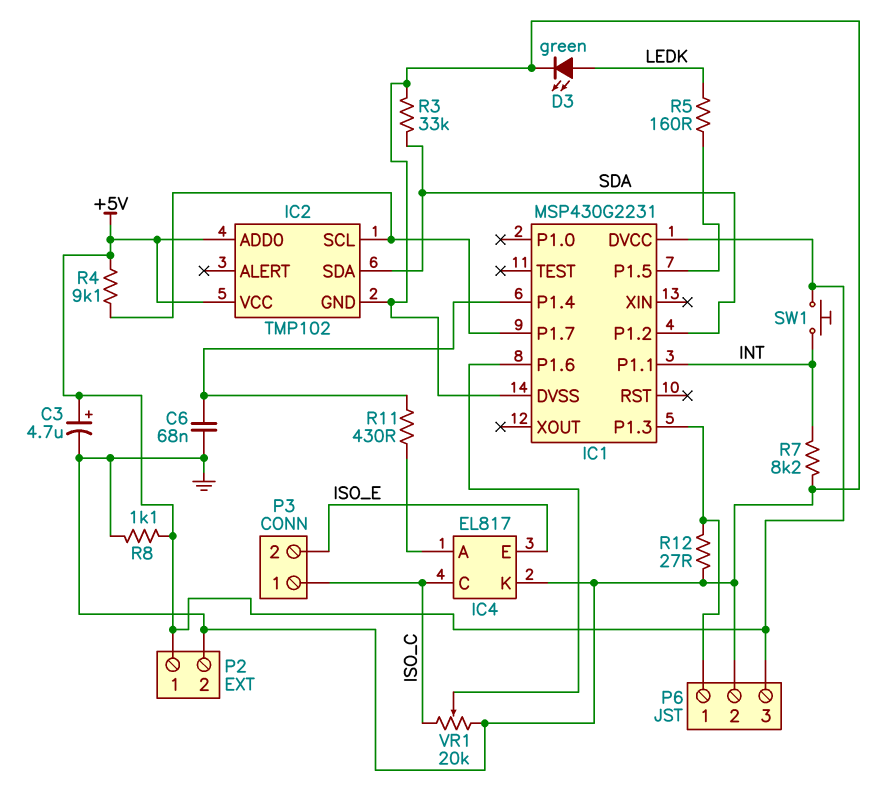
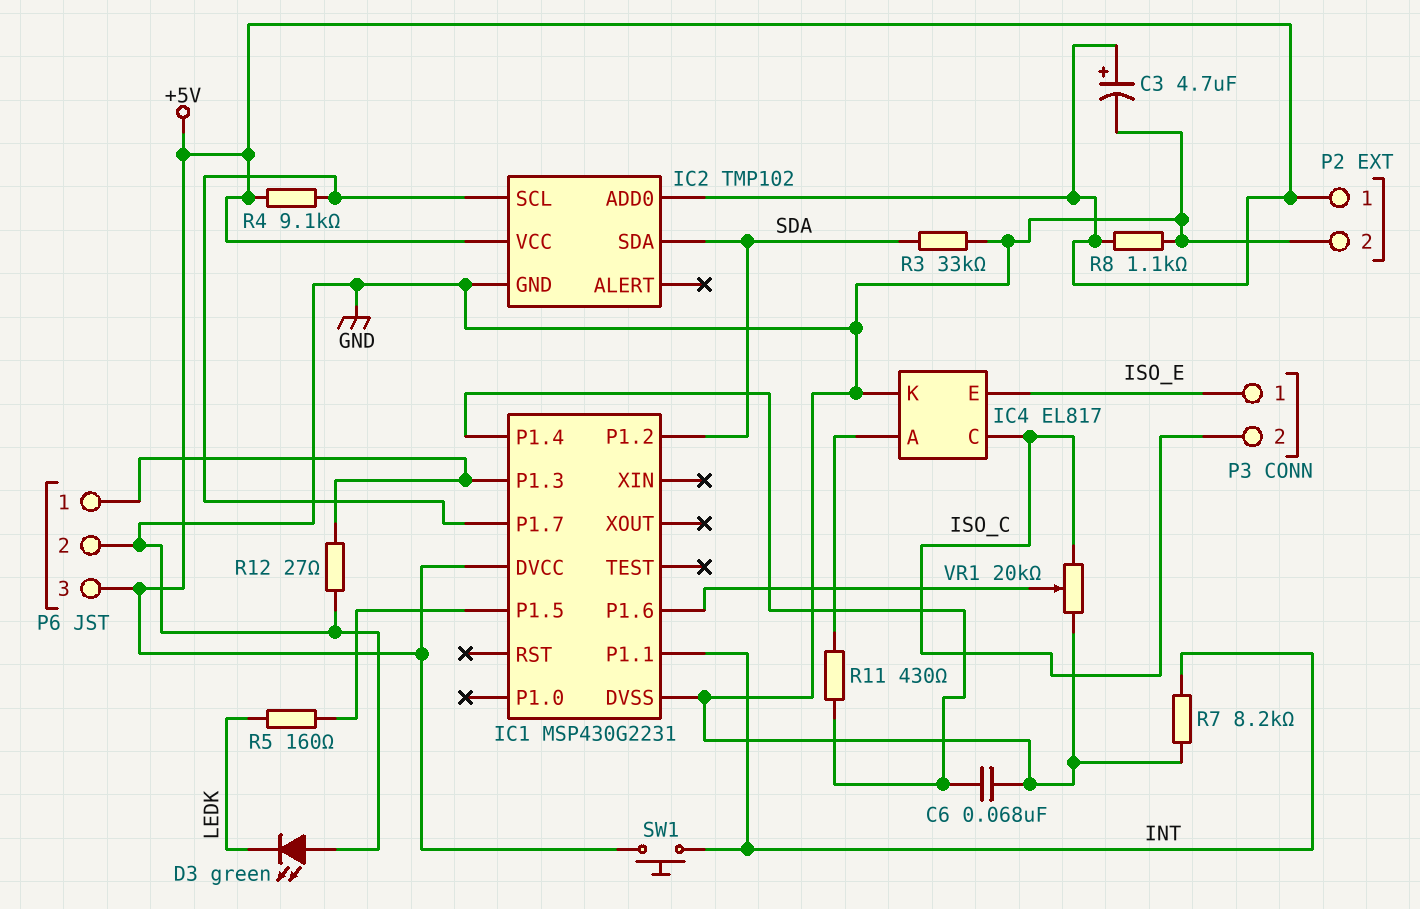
D3: LED green (A LEDK, K GND) -> LED green (A GND, K LEDK)
P3 pin 1: ISO_C -> ISO_E
P3 pin 2: ISO_E -> ISO_C

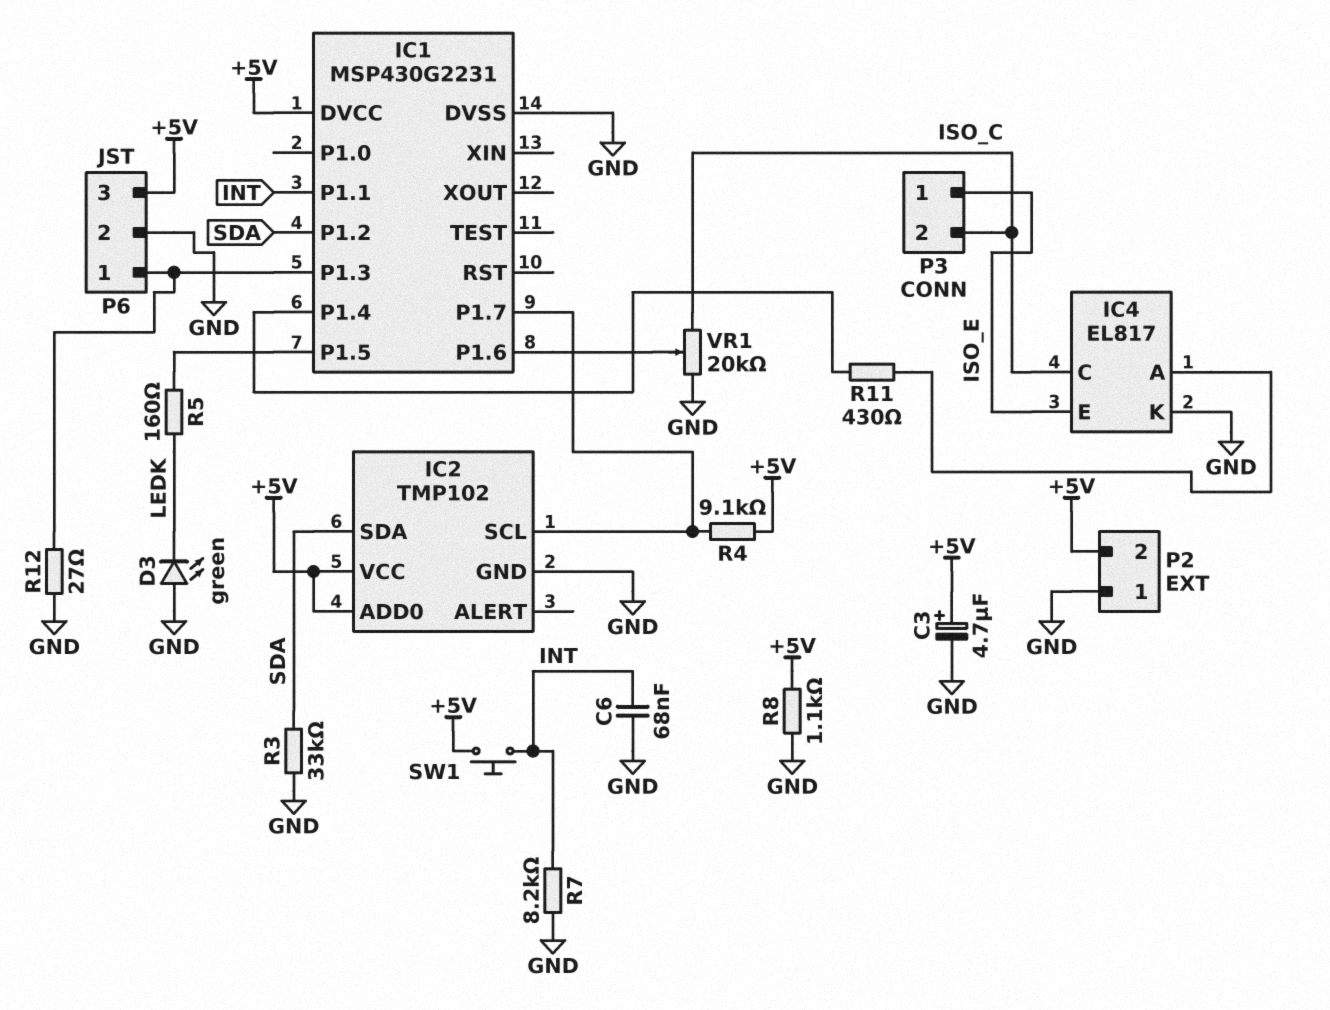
C6: 68nF (GND, IC1/P1.4) -> 68nF (GND, INT)
P2 pin 1: +5V -> GND
P2 pin 2: GND -> +5V

